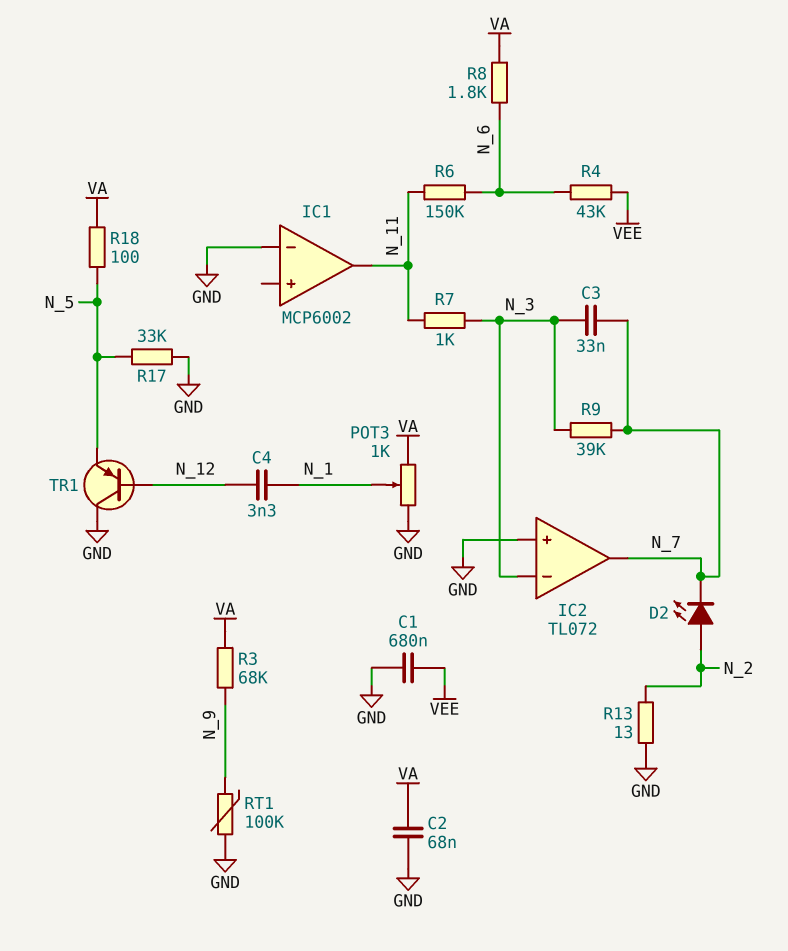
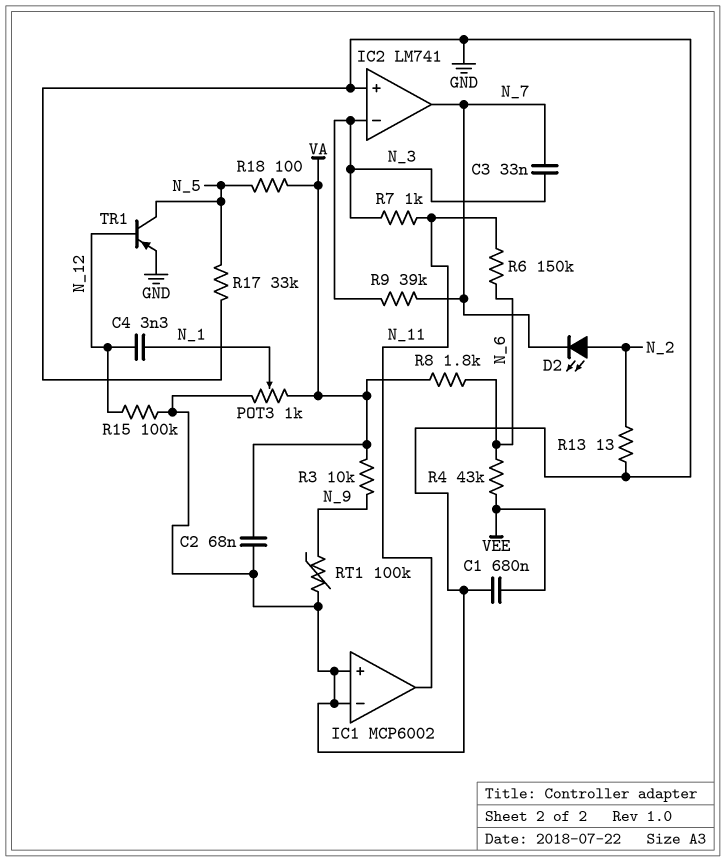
IC1 pin in+: none -> GND
IC2: TL072 -> LM741
R3: 68k (N_9, VA) -> 10k (N_9, VA)
R15: none -> 100k (GND, N_12)
TR1: PNP (B N_12, C GND, E N_5) -> PNP (B N_12, C N_5, E GND)

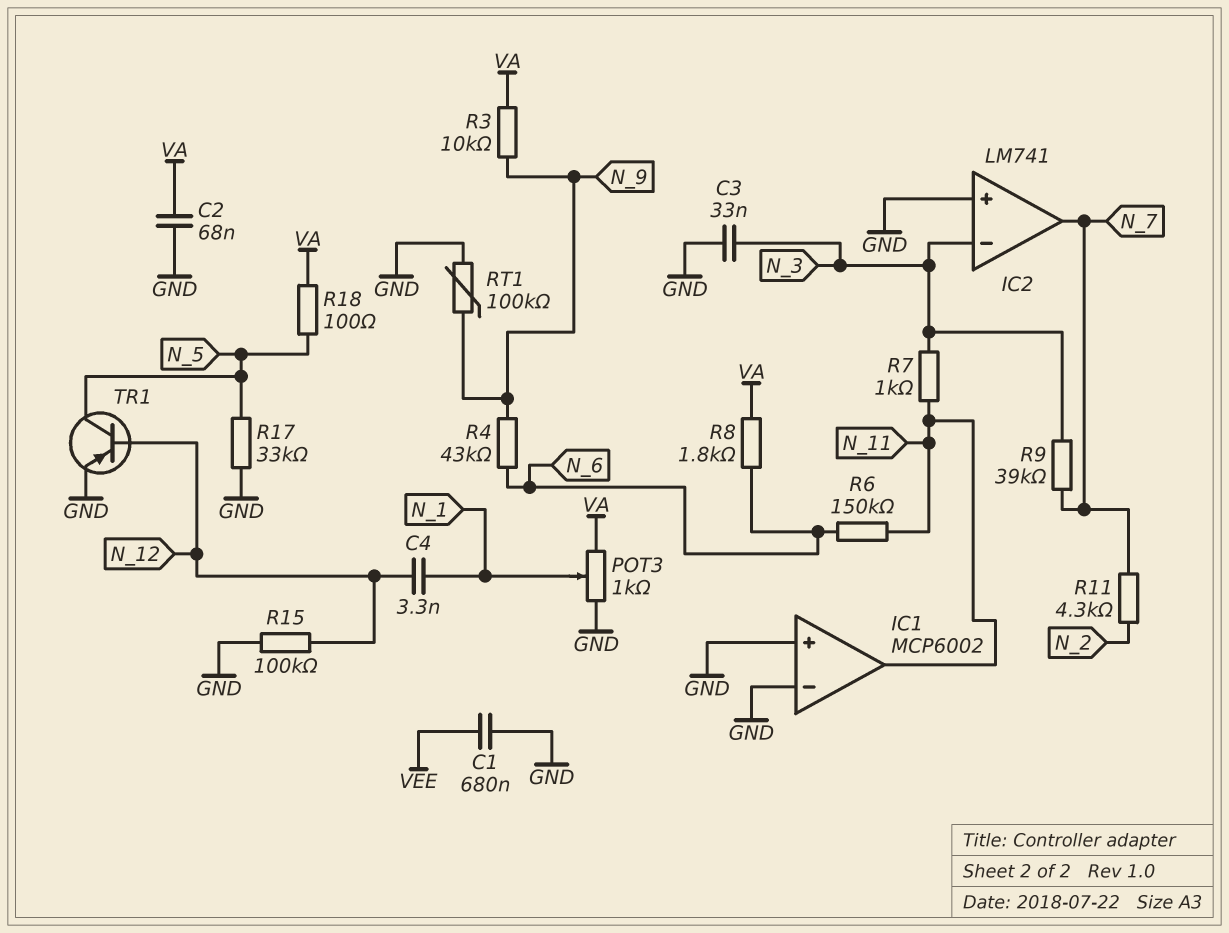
C3: 33nF (N_3, N_7) -> 33nF (GND, N_3)
D2: LED (A N_2, K N_7) -> none
R4: 43k (N_6, VEE) -> 43k (N_6, N_9)
R11: none -> 4.3k (N_2, N_7)
R13: 13 (GND, N_2) -> none

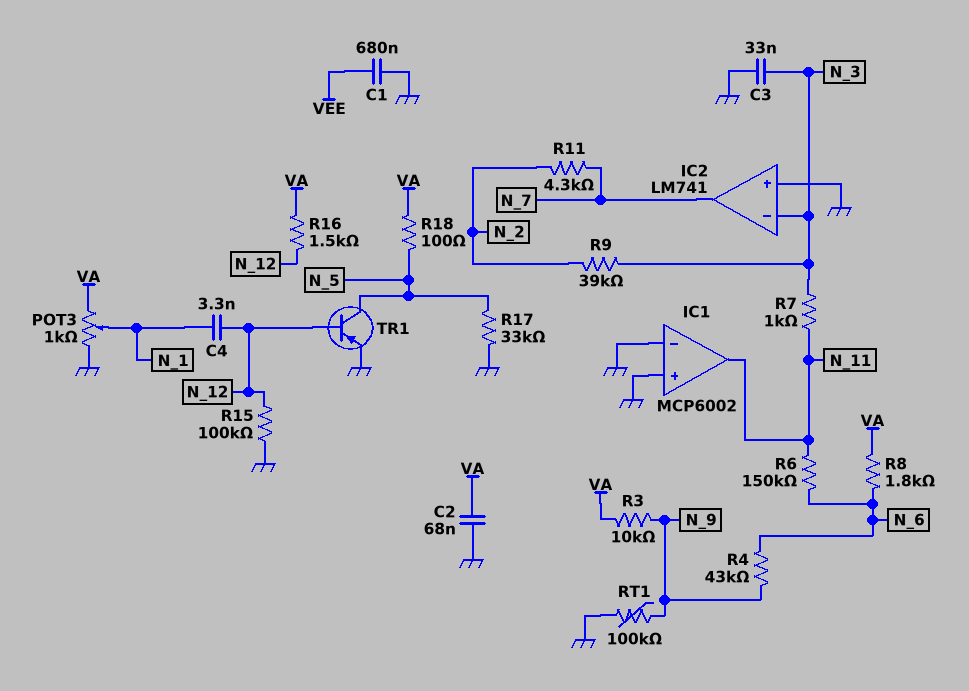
R9: 39k (N_3, N_7) -> 39k (N_2, N_3)
R16: none -> 1.5k (N_12, VA)

